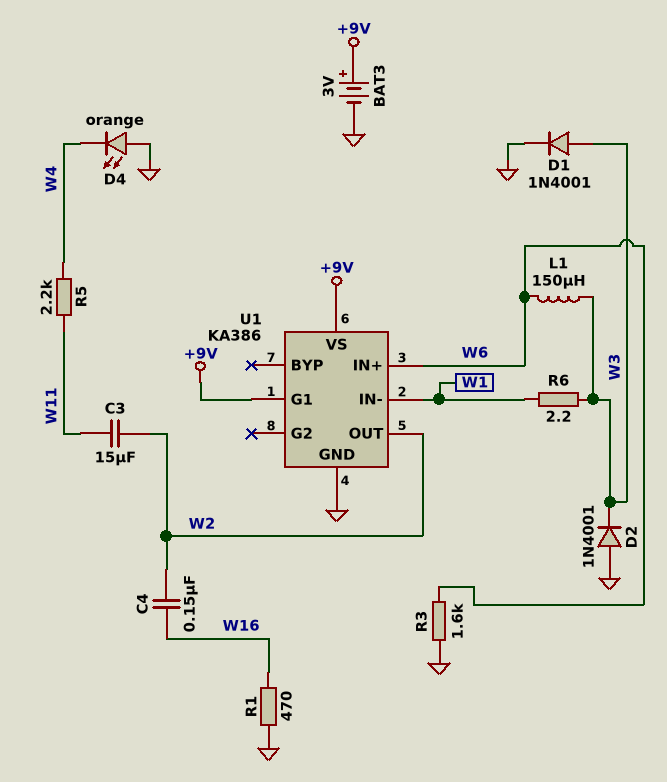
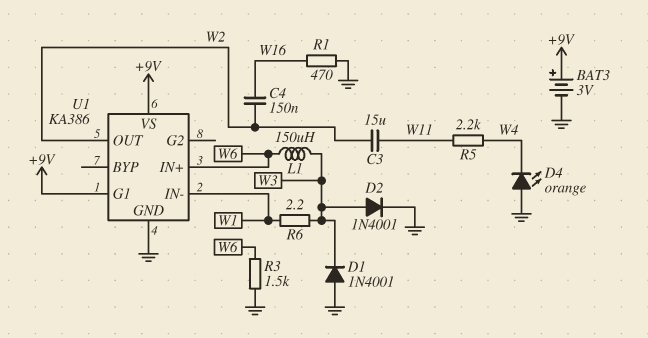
D1: diode 1N4001 (A W3, K GND) -> diode 1N4001 (A GND, K W3)
D2: diode 1N4001 (A GND, K W3) -> diode 1N4001 (A W3, K GND)
R3: 1.6k (GND, W6) -> 1.5k (GND, W6)

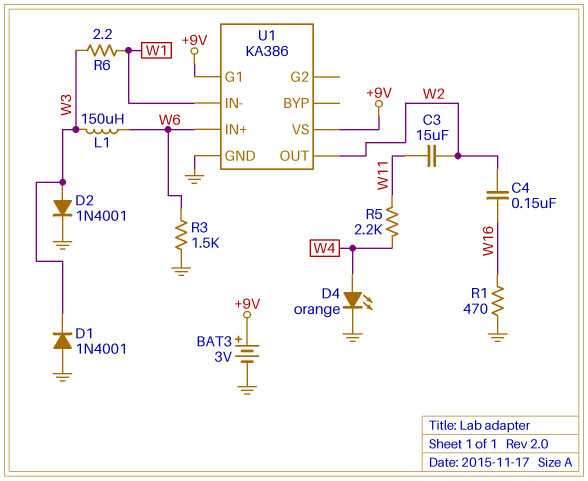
D4: LED orange (A GND, K W4) -> LED orange (A W4, K GND)

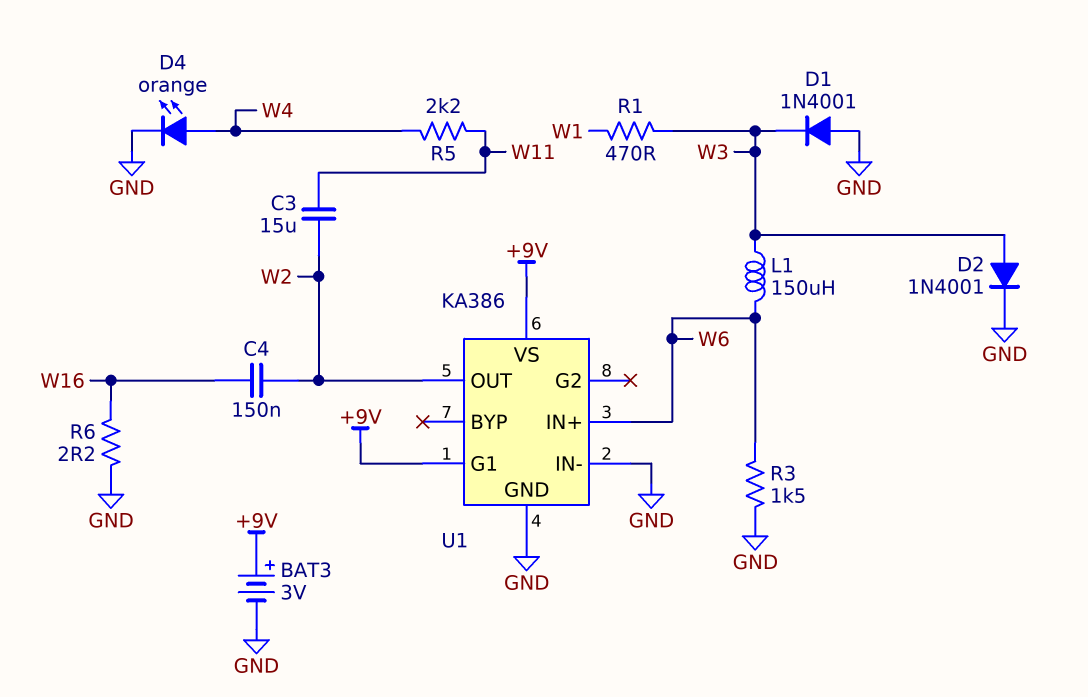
R1: 470 (GND, W16) -> 470 (W1, W3)
R6: 2.2 (W1, W3) -> 2.2 (GND, W16)
U1 pin IN-: W1 -> GND

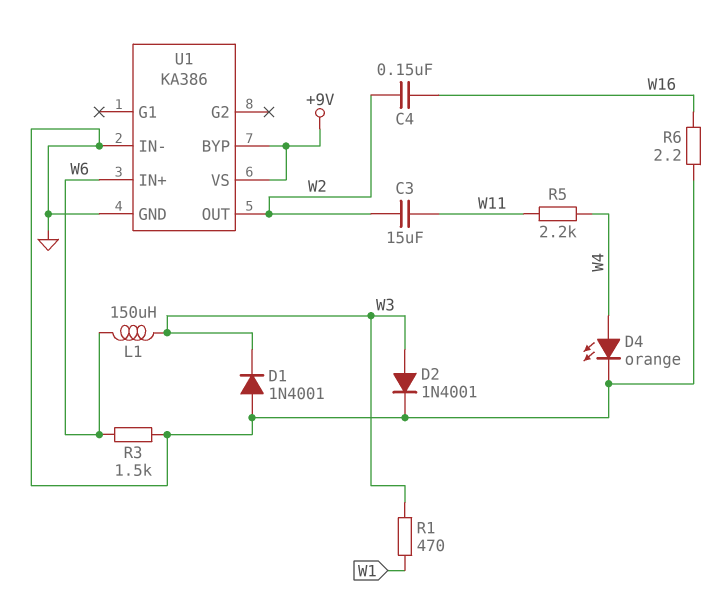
BAT3: 3V (plus +9V, minus GND) -> none
U1 pin BYP: none -> +9V
U1 pin G1: +9V -> none

